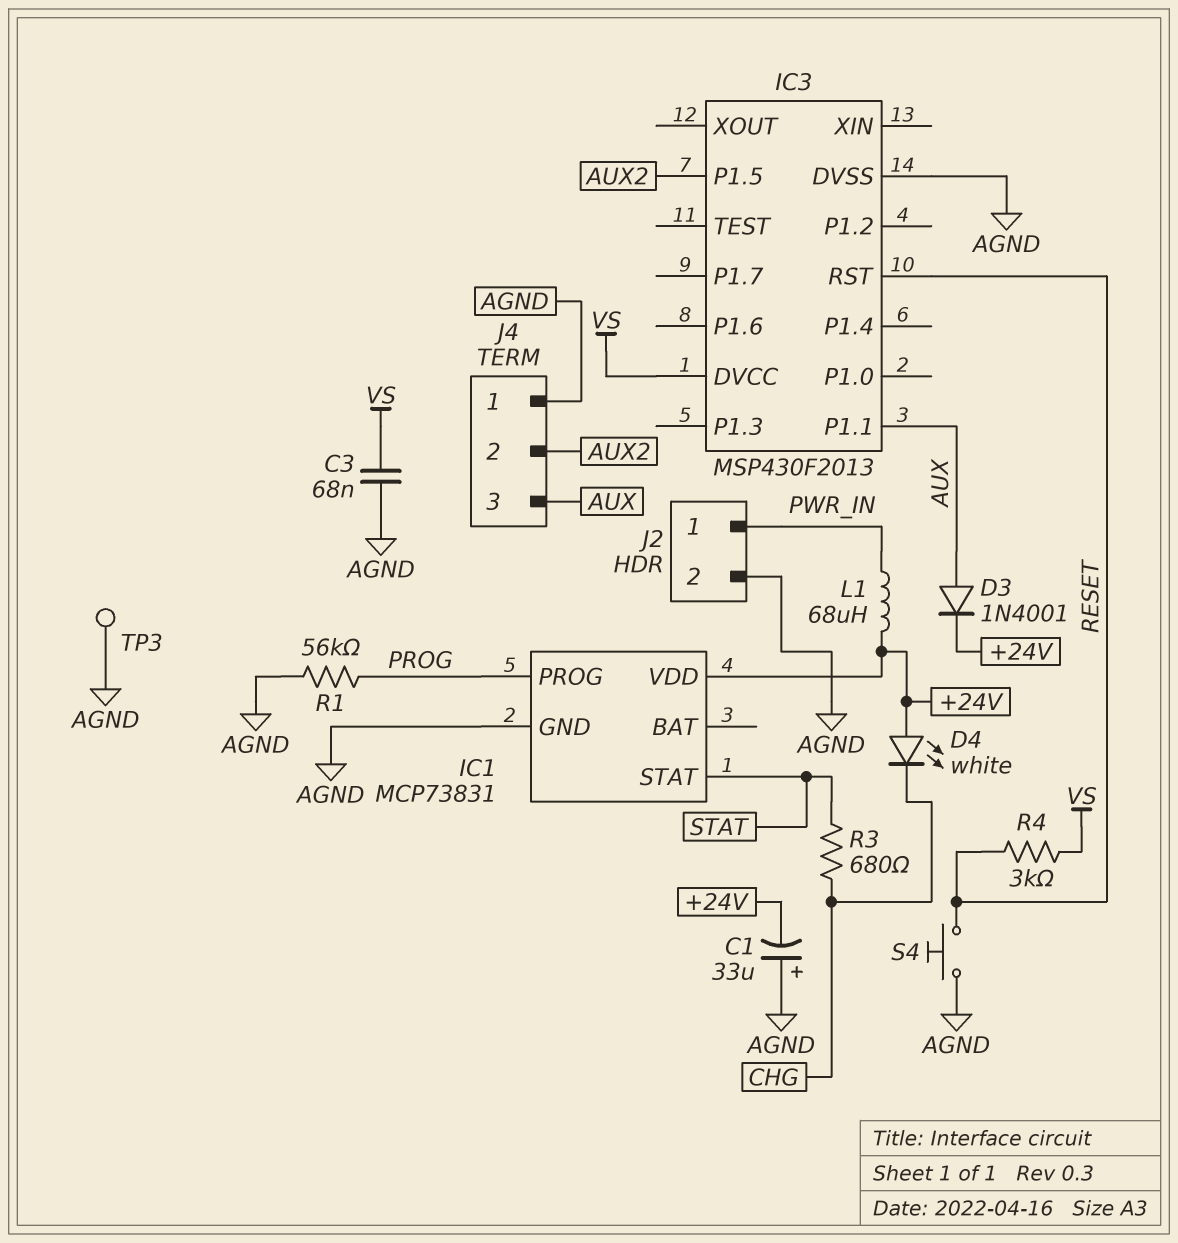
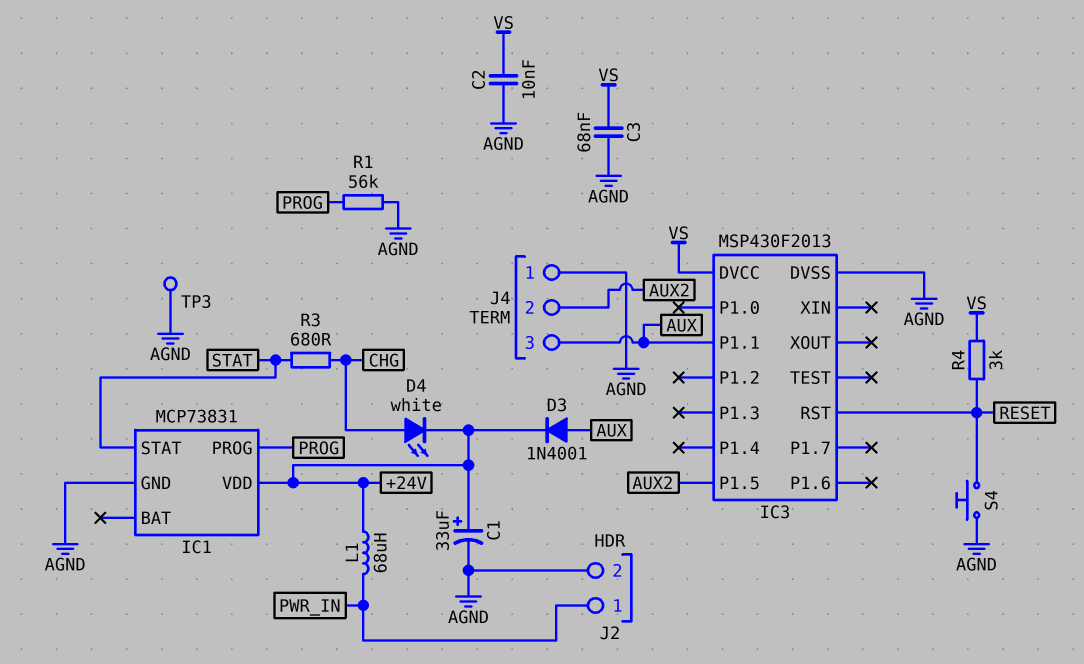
C1: 33uF (plus AGND, minus +24V) -> 33uF (plus +24V, minus AGND)
C2: none -> 10nF (AGND, VS)
D4: LED white (A +24V, K CHG) -> LED white (A CHG, K +24V)

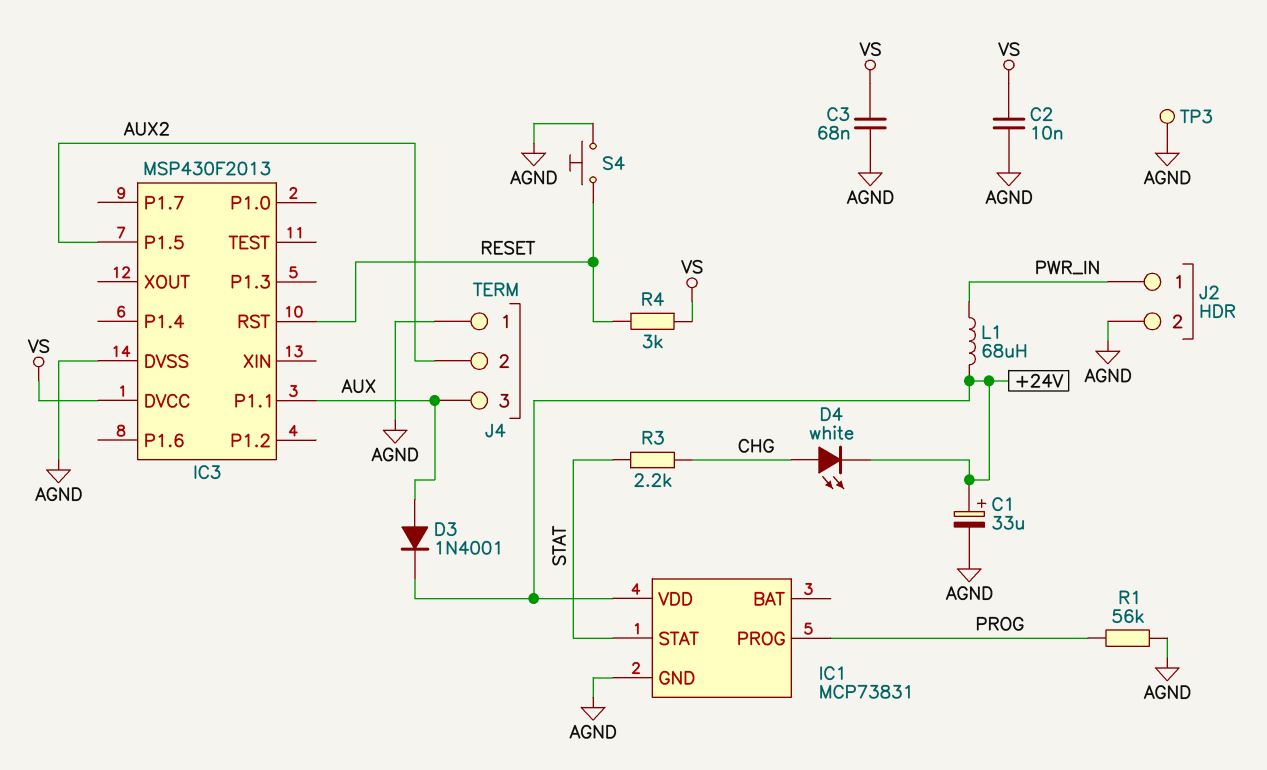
R3: 680 (CHG, STAT) -> 2.2k (CHG, STAT)

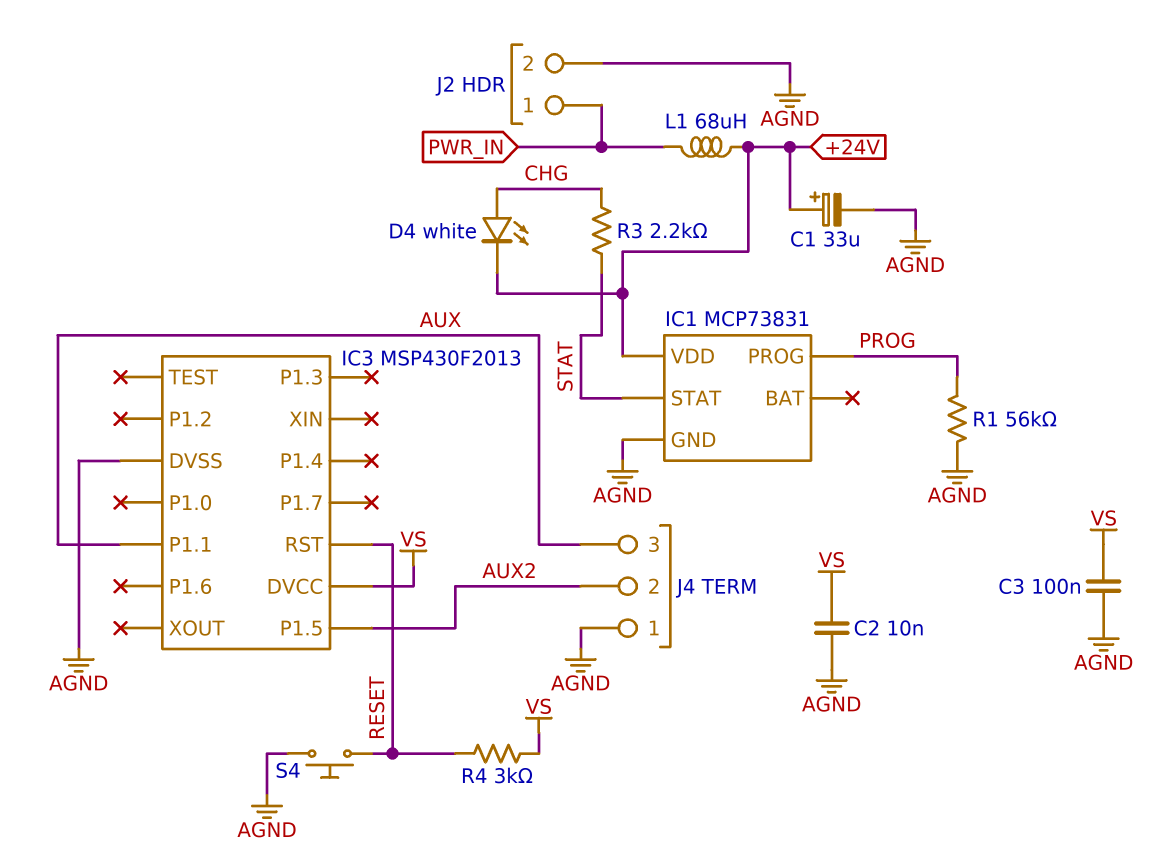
C3: 68nF (AGND, VS) -> 100nF (AGND, VS)
D3: diode 1N4001 (A AUX, K +24V) -> none
TP3: test point (AGND) -> none

